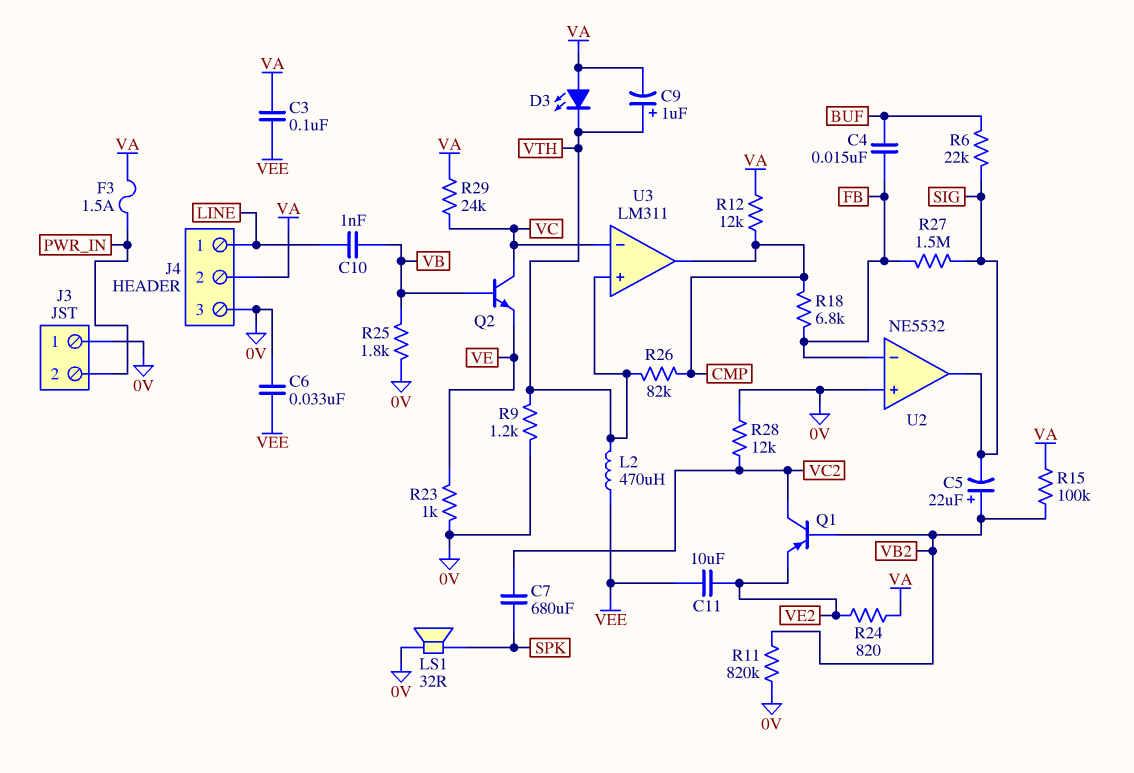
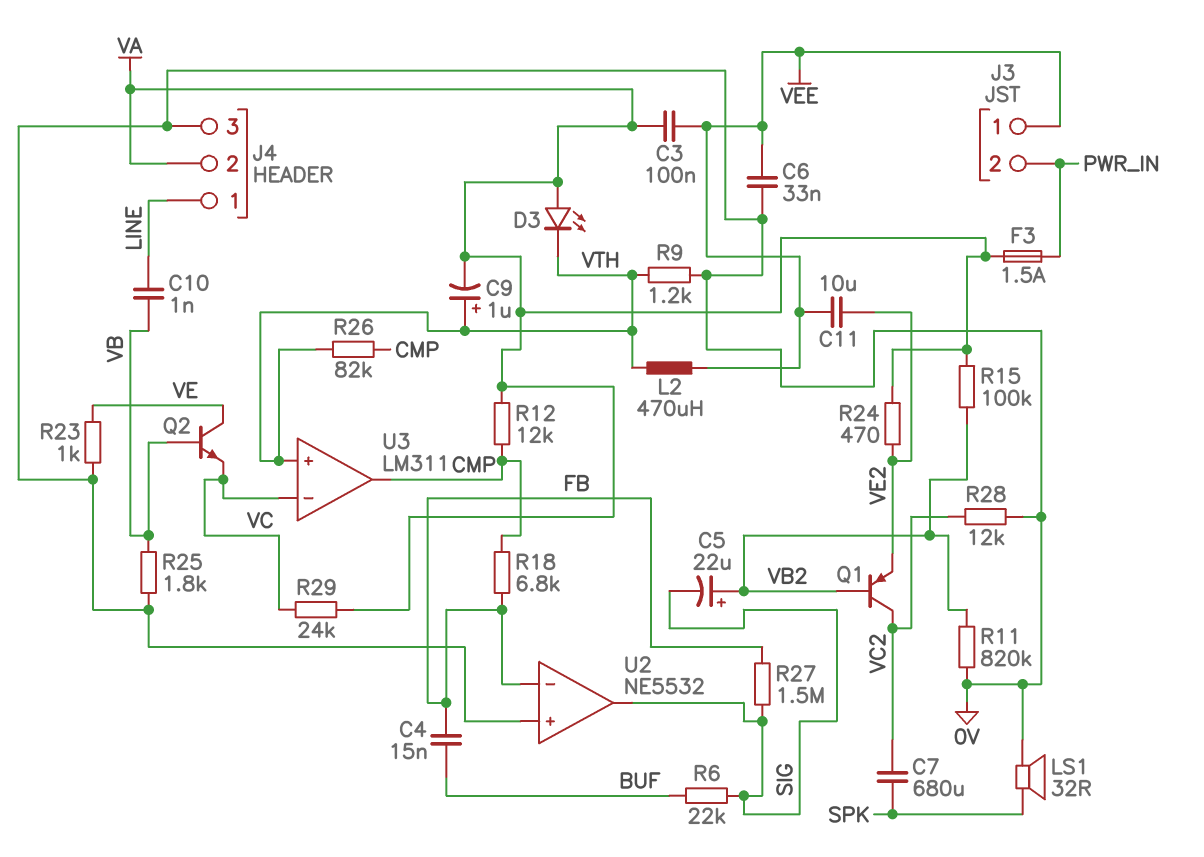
J3 pin 1: 0V -> VEE
Q2: NPN (B VB, C VC, E VE) -> NPN (B VB, C VE, E VC)
R24: 820 (VA, VE2) -> 470 (VA, VE2)

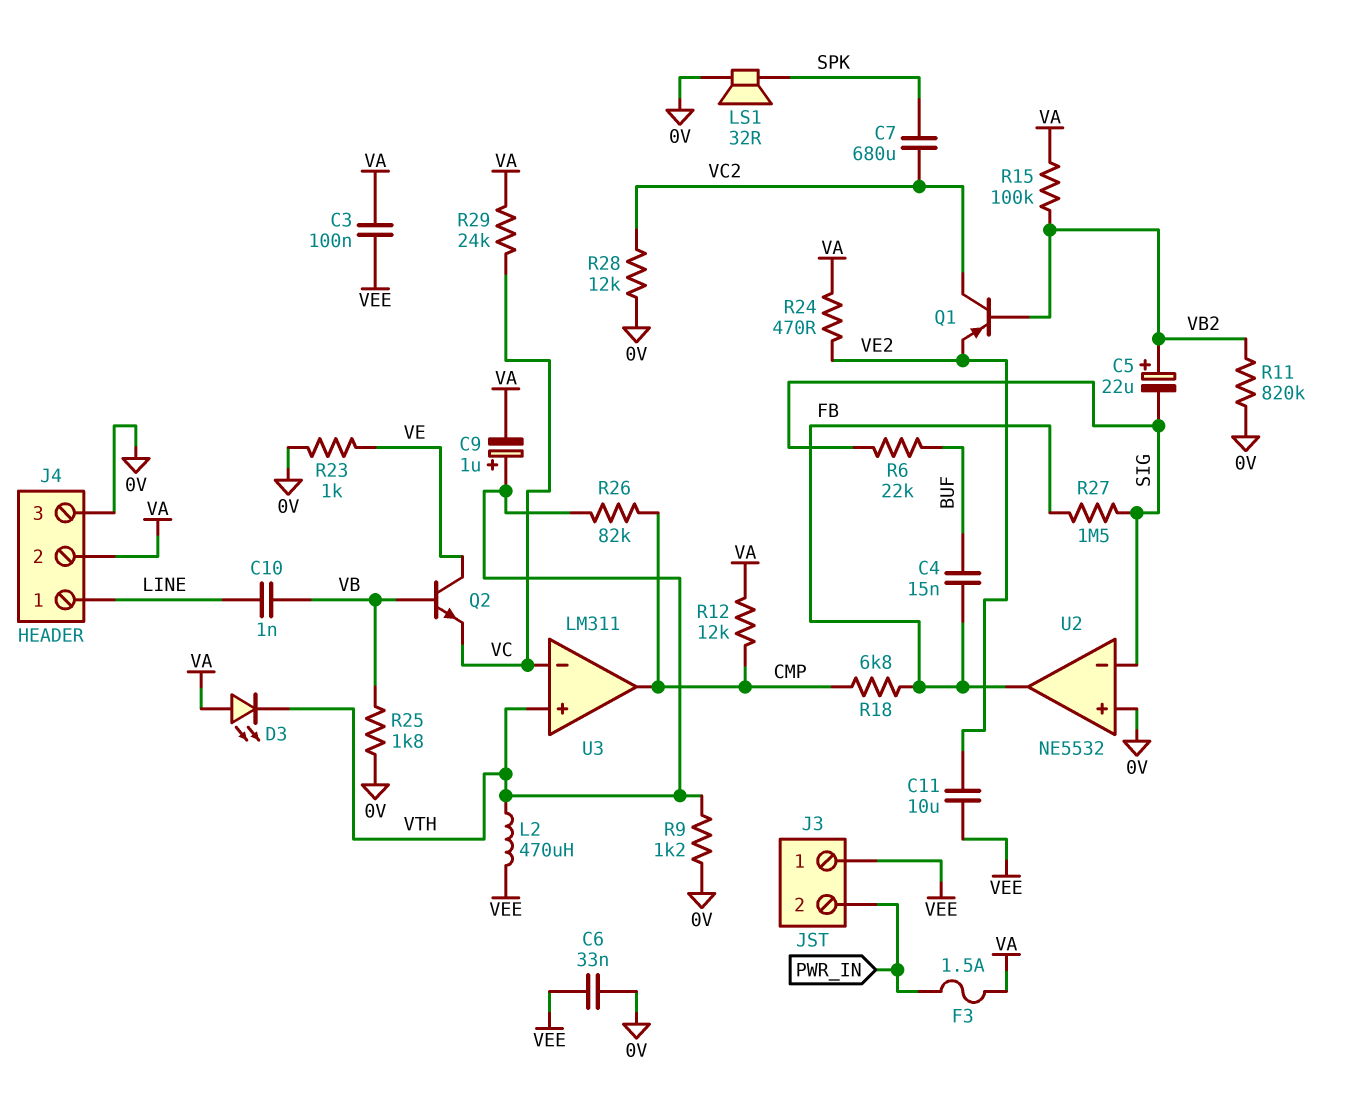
U2 pin in-: FB -> SIG
U2 pin out: SIG -> FB

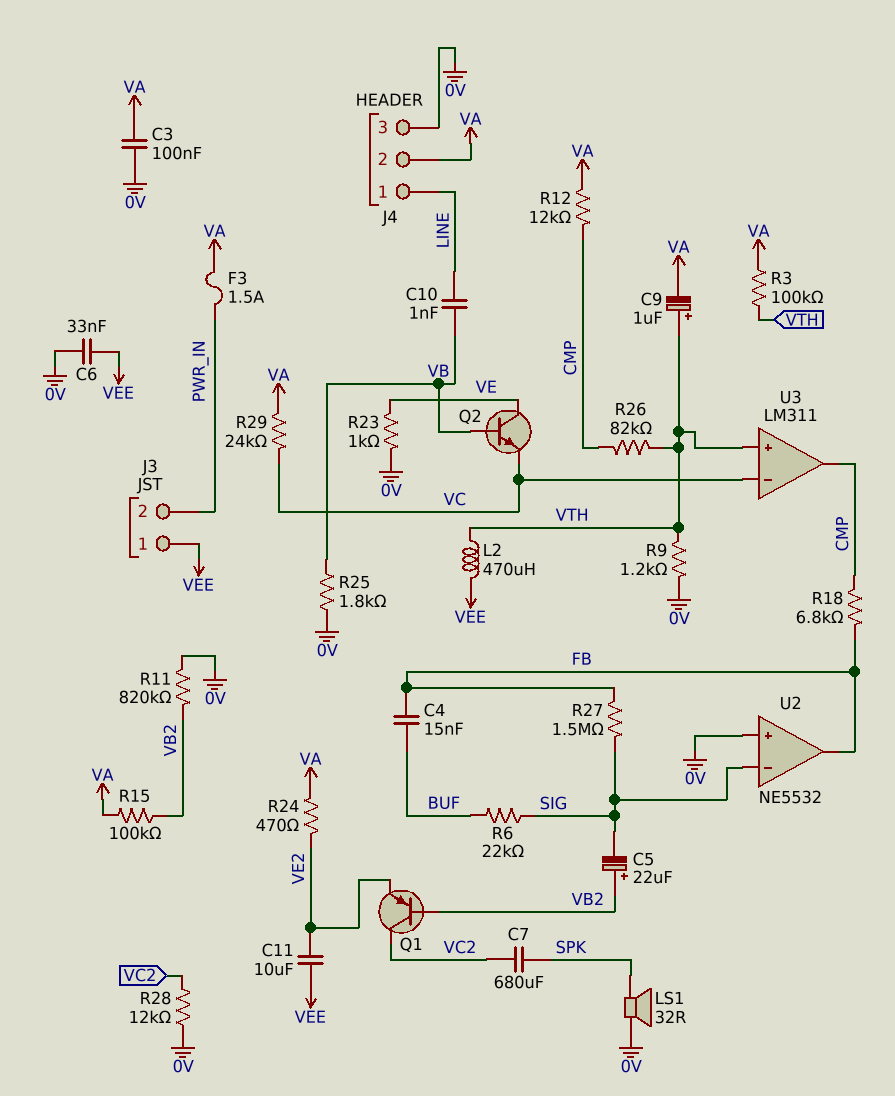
C3: 100nF (VA, VEE) -> 100nF (0V, VA)
D3: LED (A VA, K VTH) -> none
R3: none -> 100k (VA, VTH)

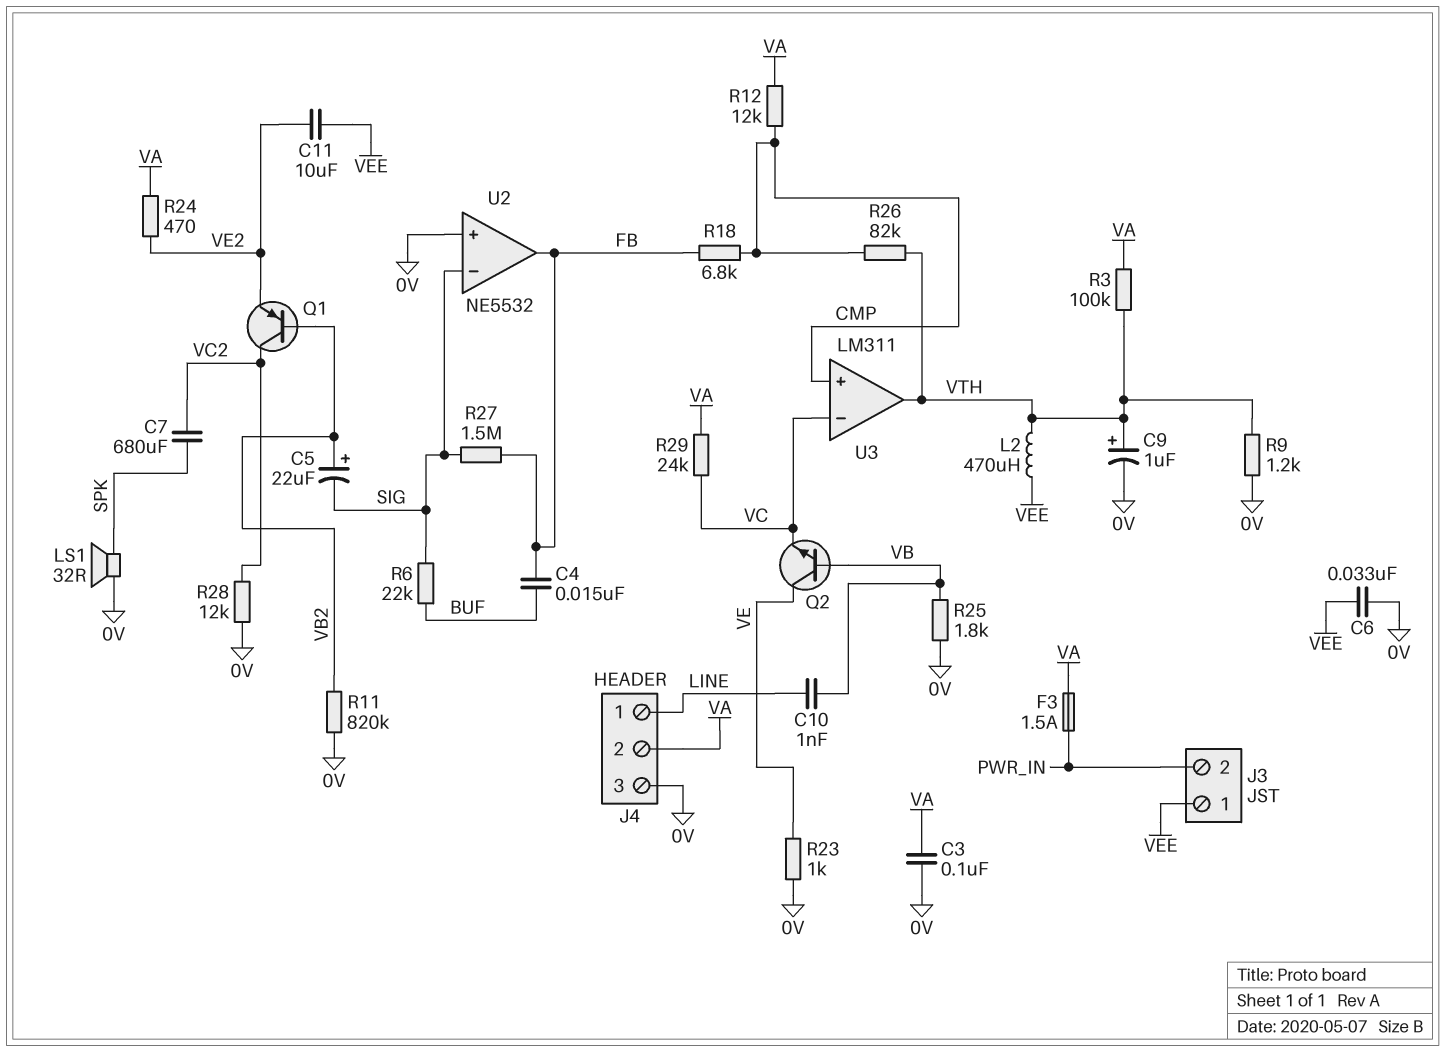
C9: 1uF (plus VTH, minus VA) -> 1uF (plus VTH, minus 0V)
R15: 100k (VA, VB2) -> none
U3 pin in+: VTH -> CMP
U3 pin out: CMP -> VTH

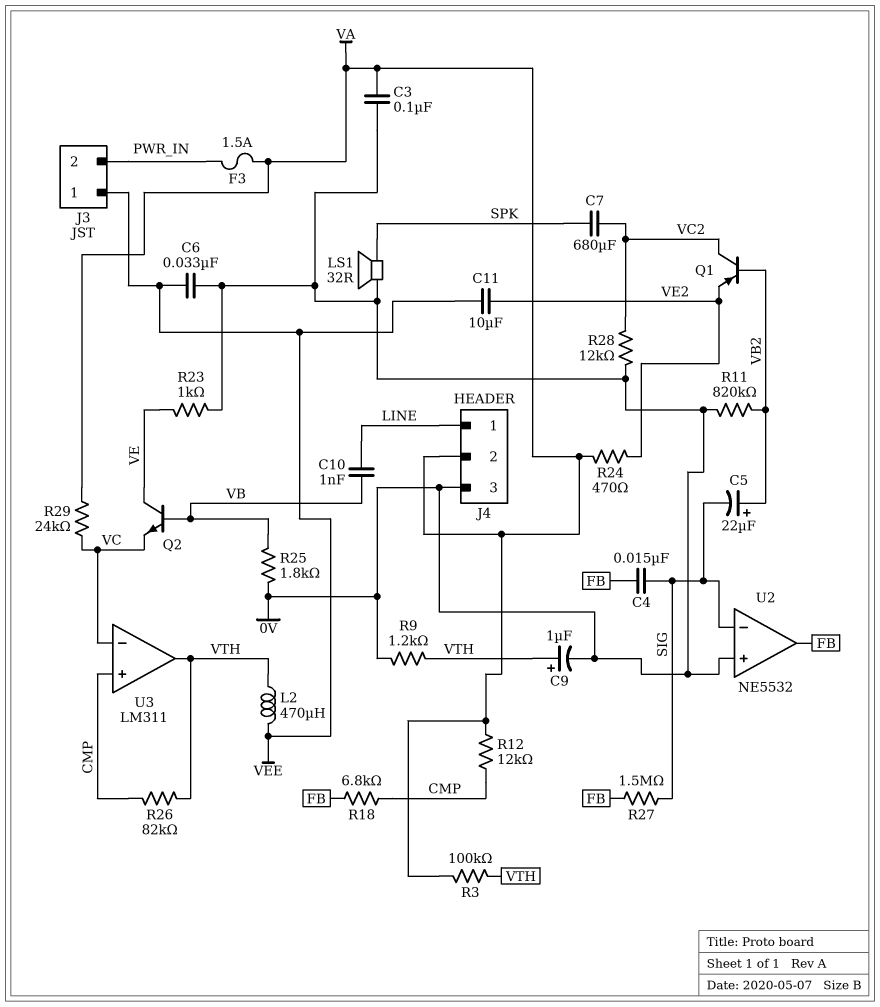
C4: 15nF (BUF, FB) -> 15nF (FB, SIG)
R6: 22k (BUF, SIG) -> none

